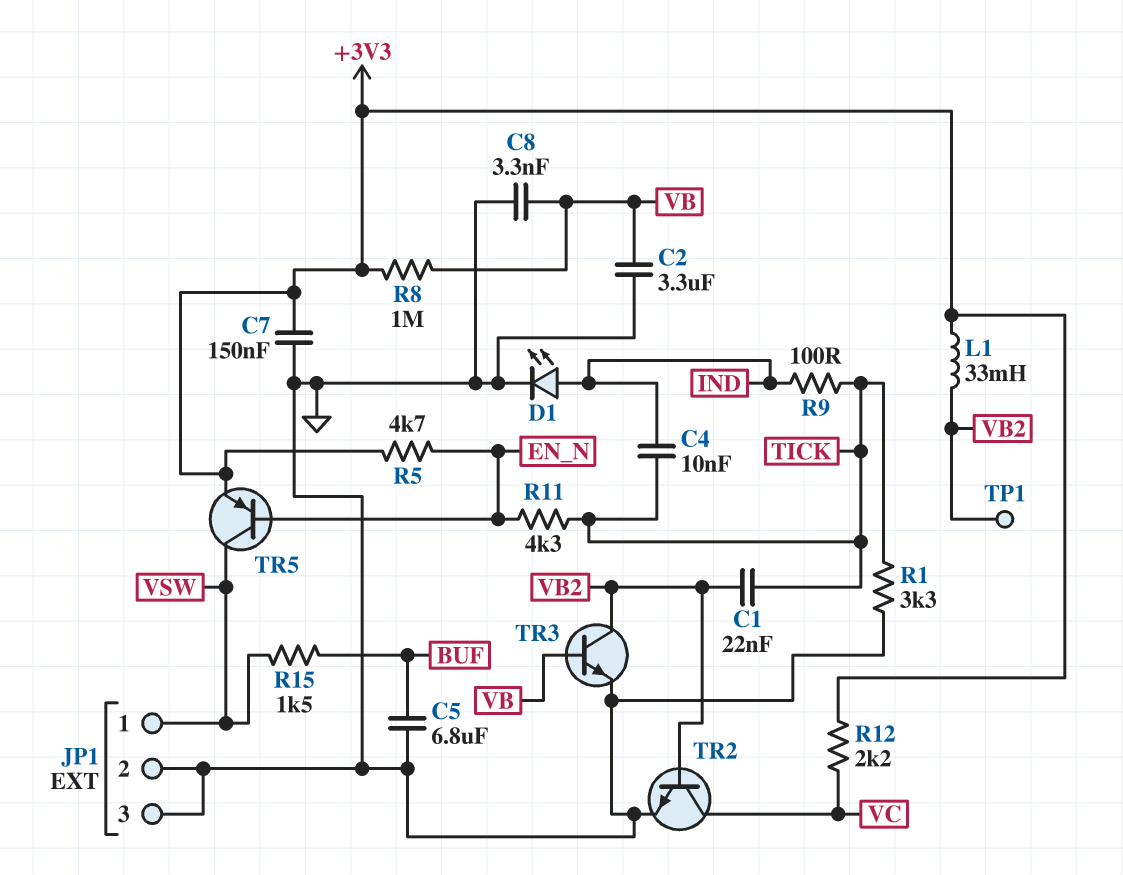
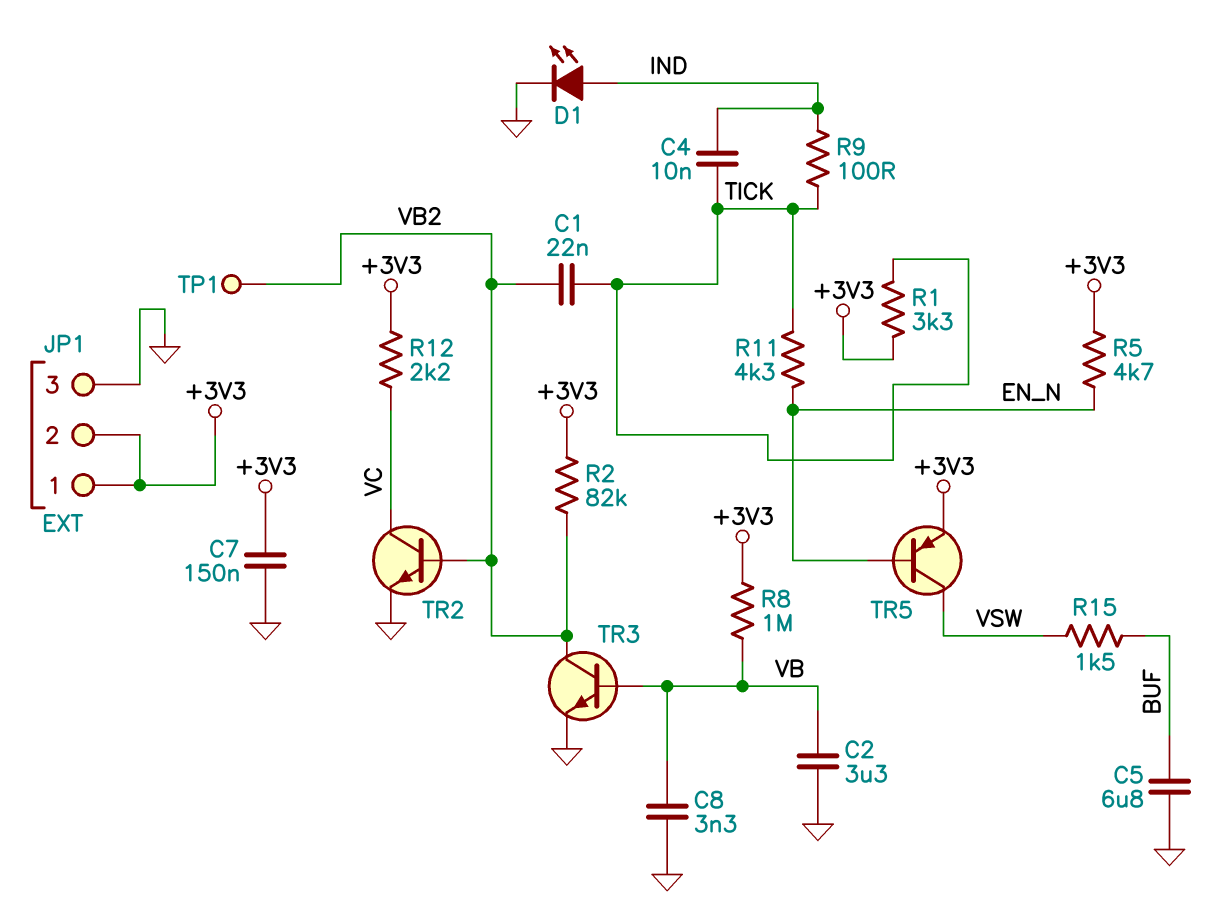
JP1 pin 1: VSW -> +3V3
JP1 pin 2: GND -> +3V3
L1: 33mH (+3V3, VB2) -> none
R1: 3.3k (GND, TICK) -> 3.3k (+3V3, TICK)
R2: none -> 82k (+3V3, VB2)

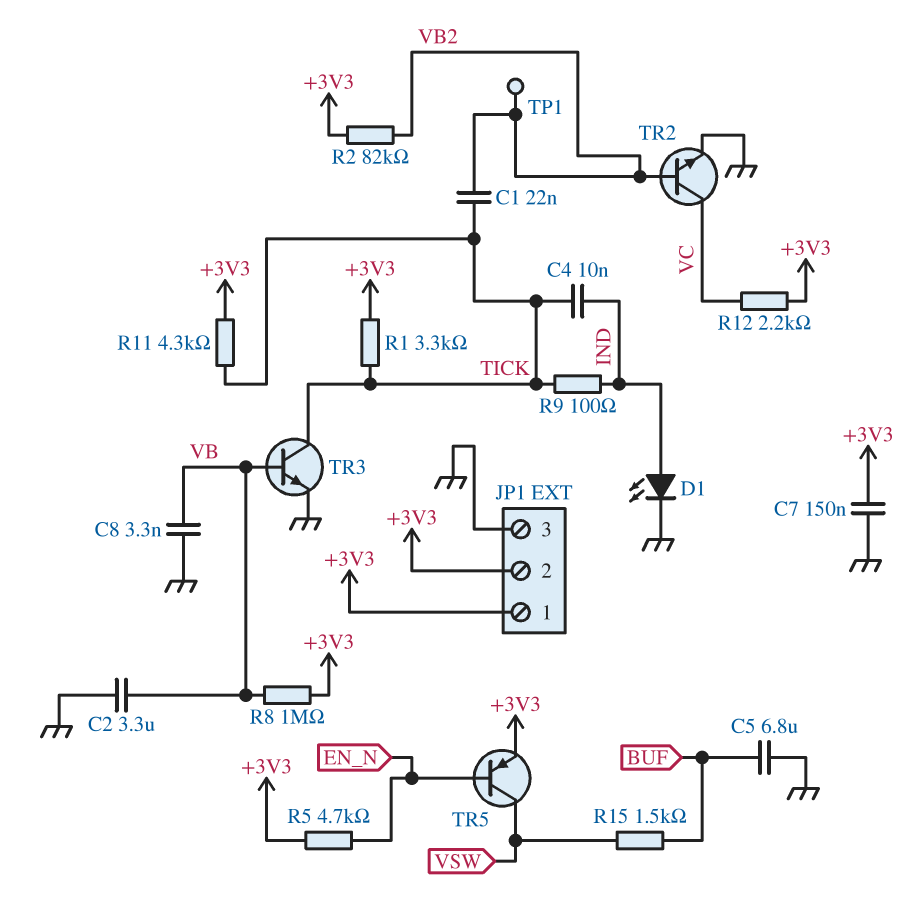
R11: 4.3k (EN_N, TICK) -> 4.3k (+3V3, TICK)
TR3: NPN (B VB, C VB2, E GND) -> NPN (B VB, C TICK, E GND)

